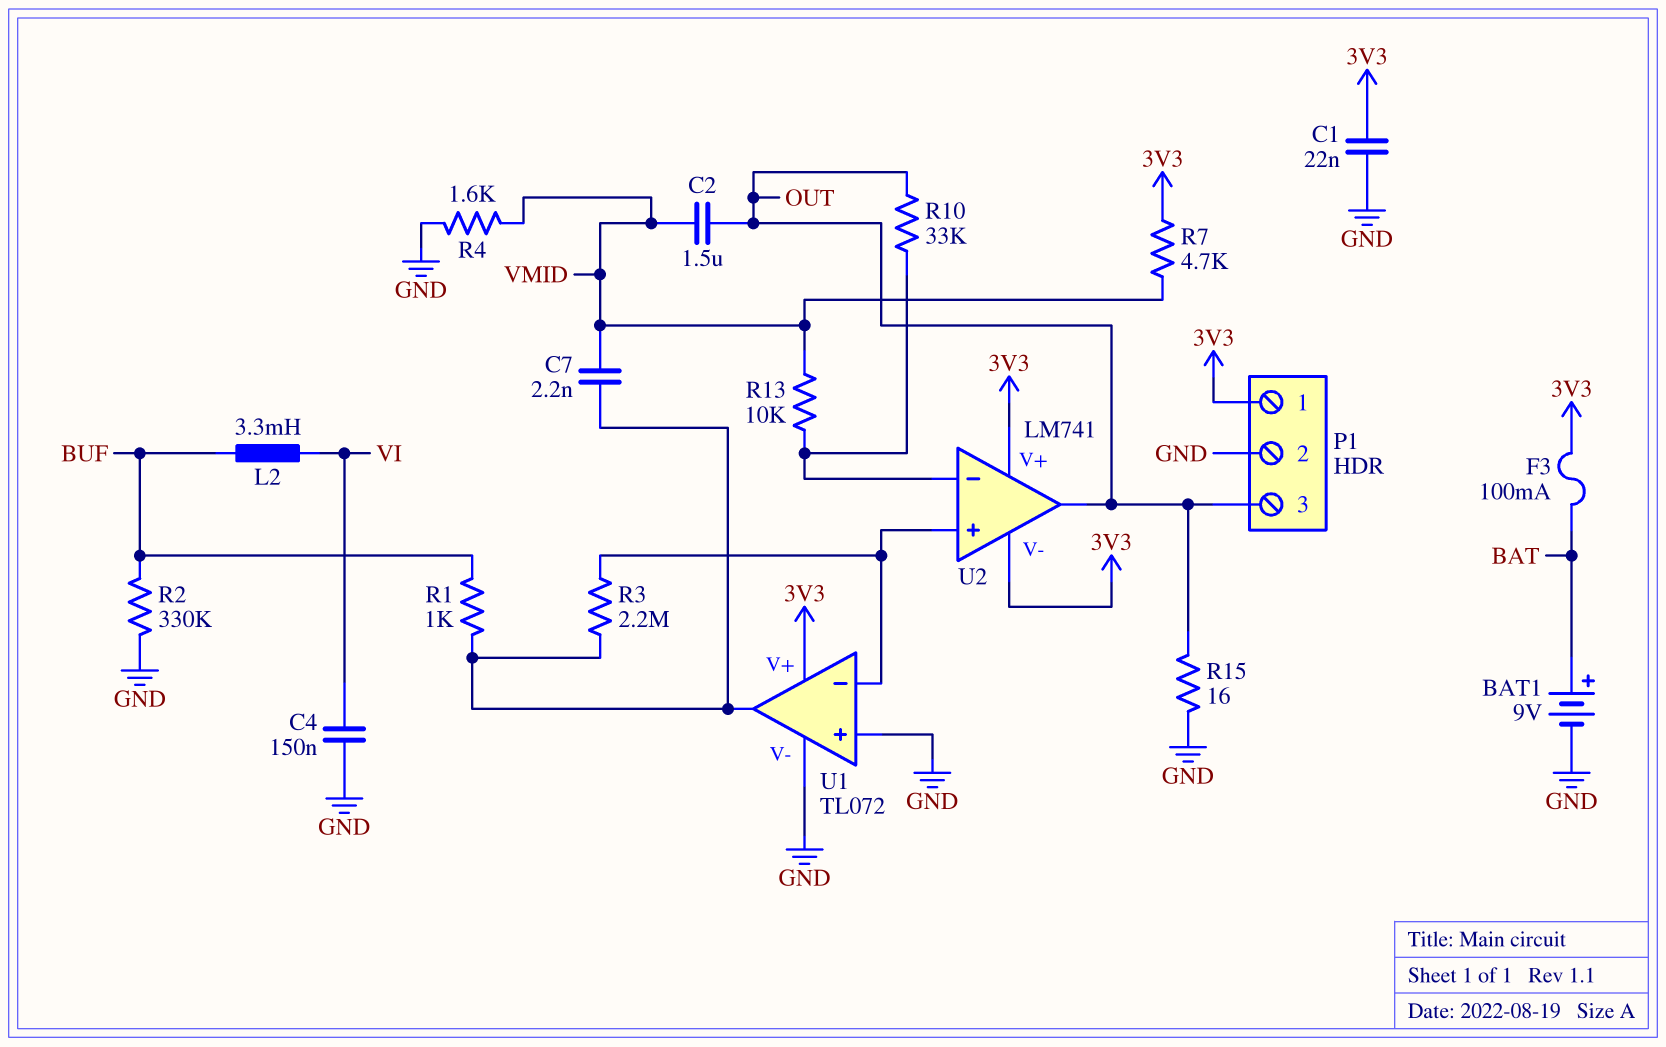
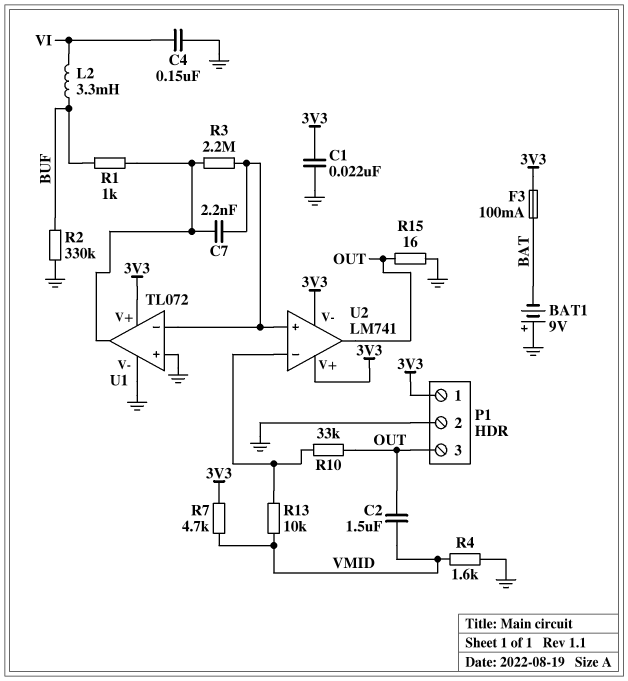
BAT1: 9V (plus BAT, minus GND) -> 9V (plus GND, minus BAT)
C7: 2.2nF (U1/out, VMID) -> 2.2nF (U1/in-, U1/out)

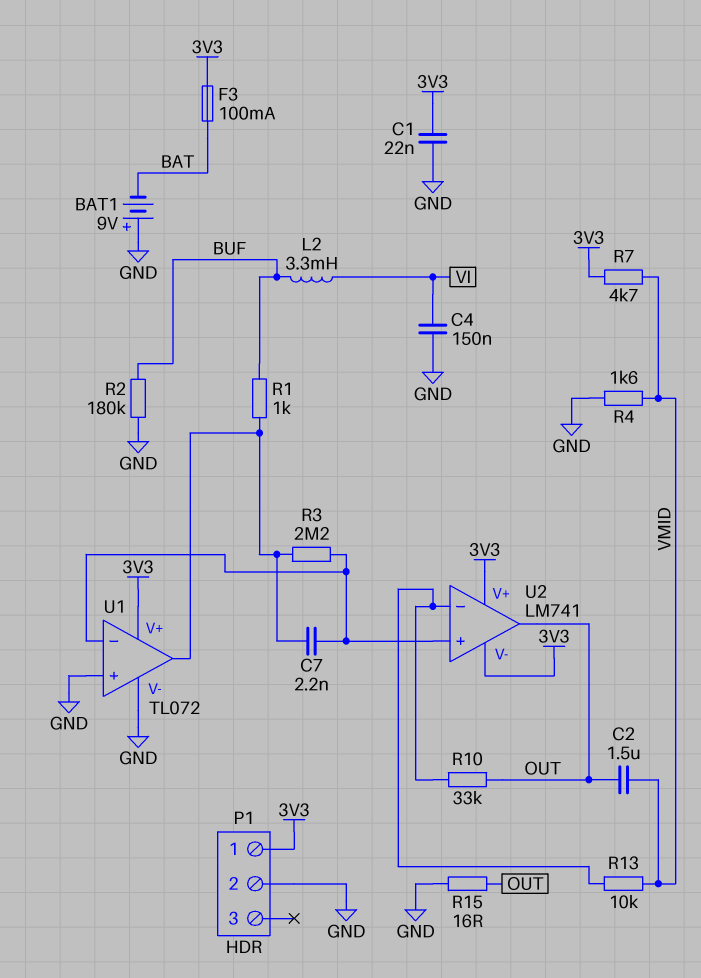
P1 pin 3: OUT -> none
R2: 330k (BUF, GND) -> 180k (BUF, GND)

